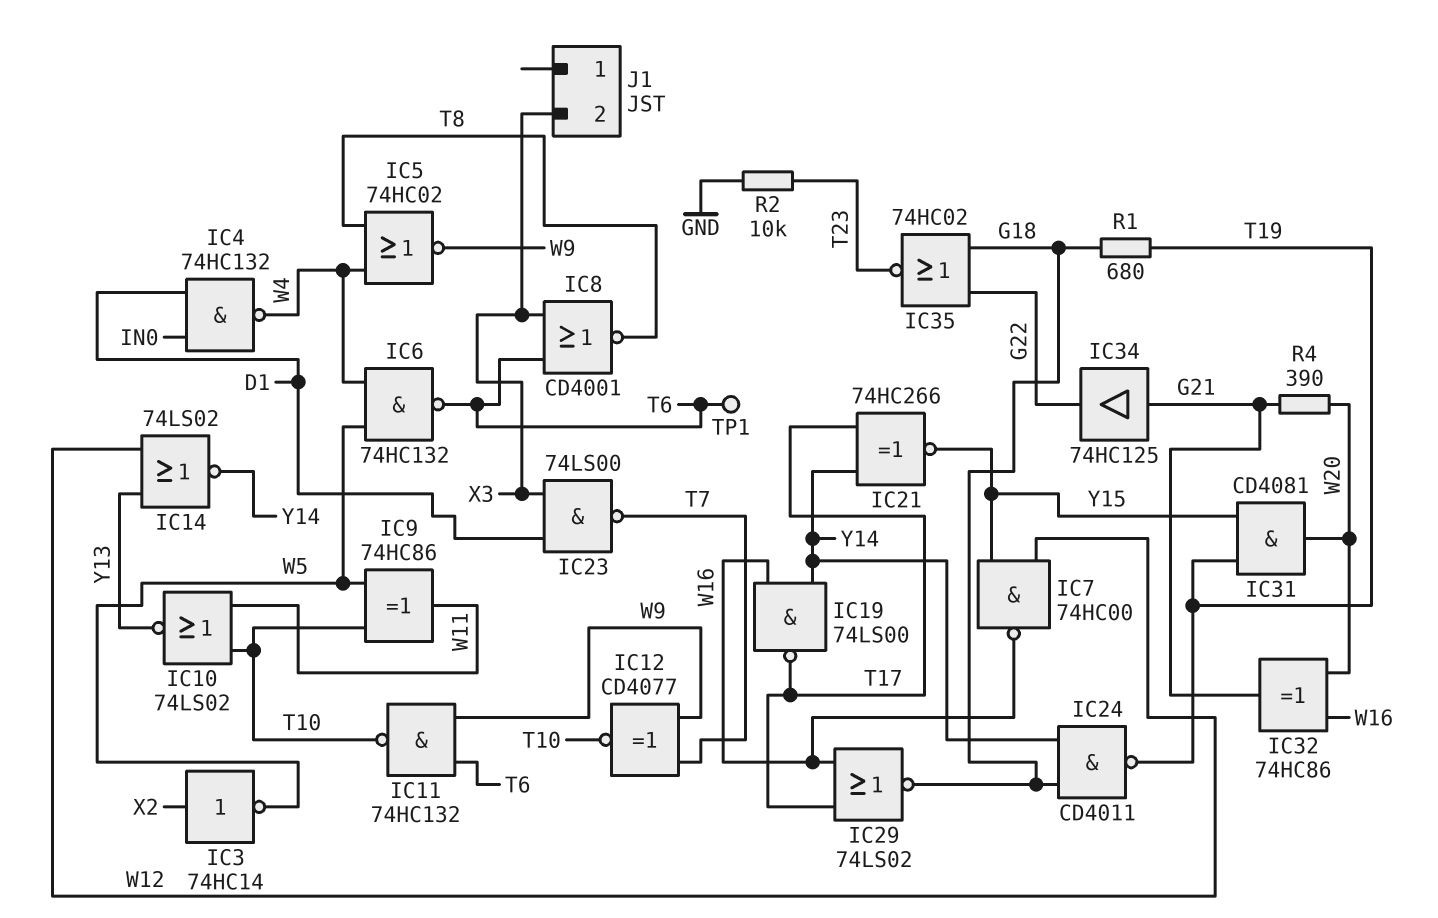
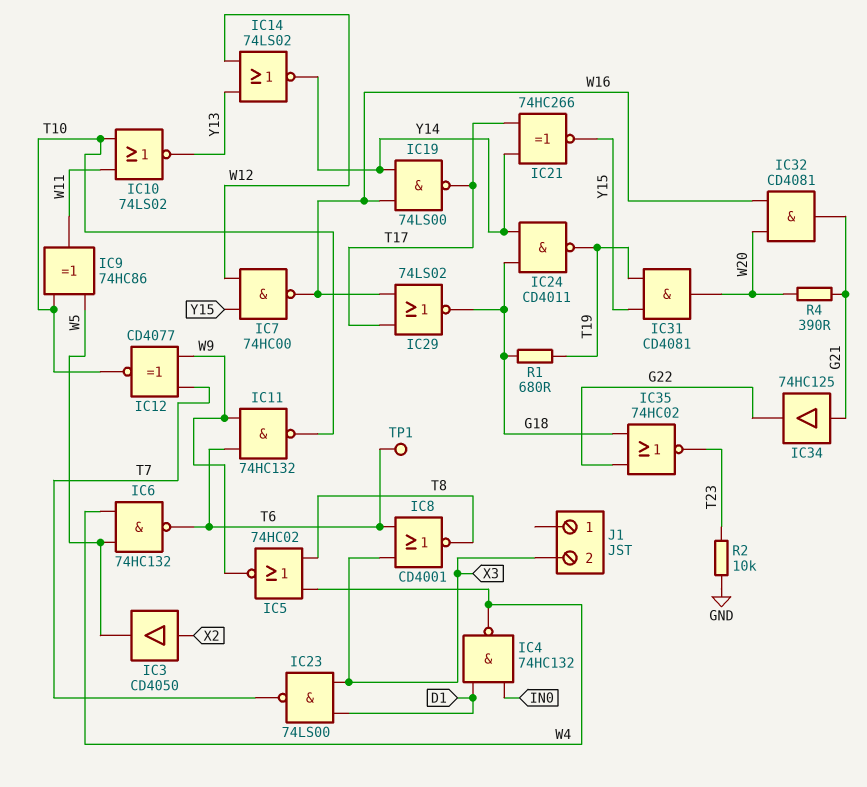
IC3: NOT 74HC14 (in X2, out W5) -> buffer CD4050 (in X2, out W5)
IC32: XOR 74HC86 (in W16, in W20, out G21) -> AND CD4081 (in W16, in W20, out G21)

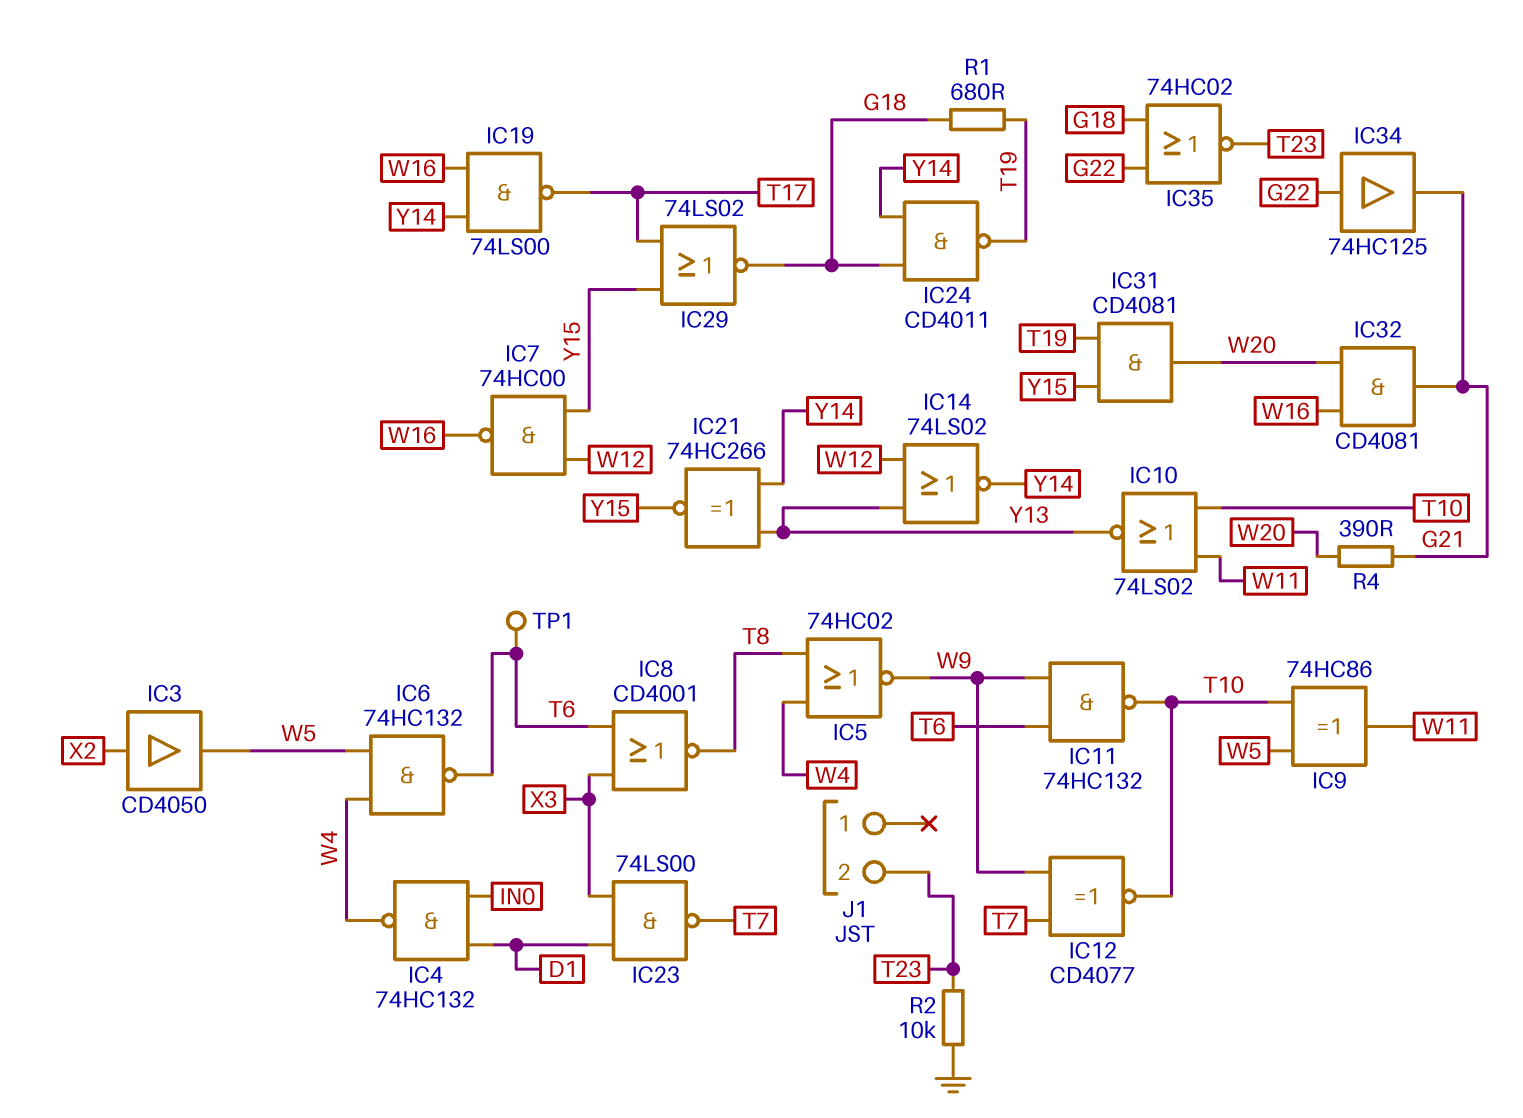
IC21: XNOR 74HC266 (in T17, in Y14, out Y15) -> XNOR 74HC266 (in Y13, in Y14, out Y15)
IC29: NOR 74LS02 (in T17, in W16, out G18) -> NOR 74LS02 (in T17, in Y15, out G18)
IC34: buffer 74HC125 (in G21, out G22) -> buffer 74HC125 (in G22, out G21)
J1 pin 2: X3 -> T23

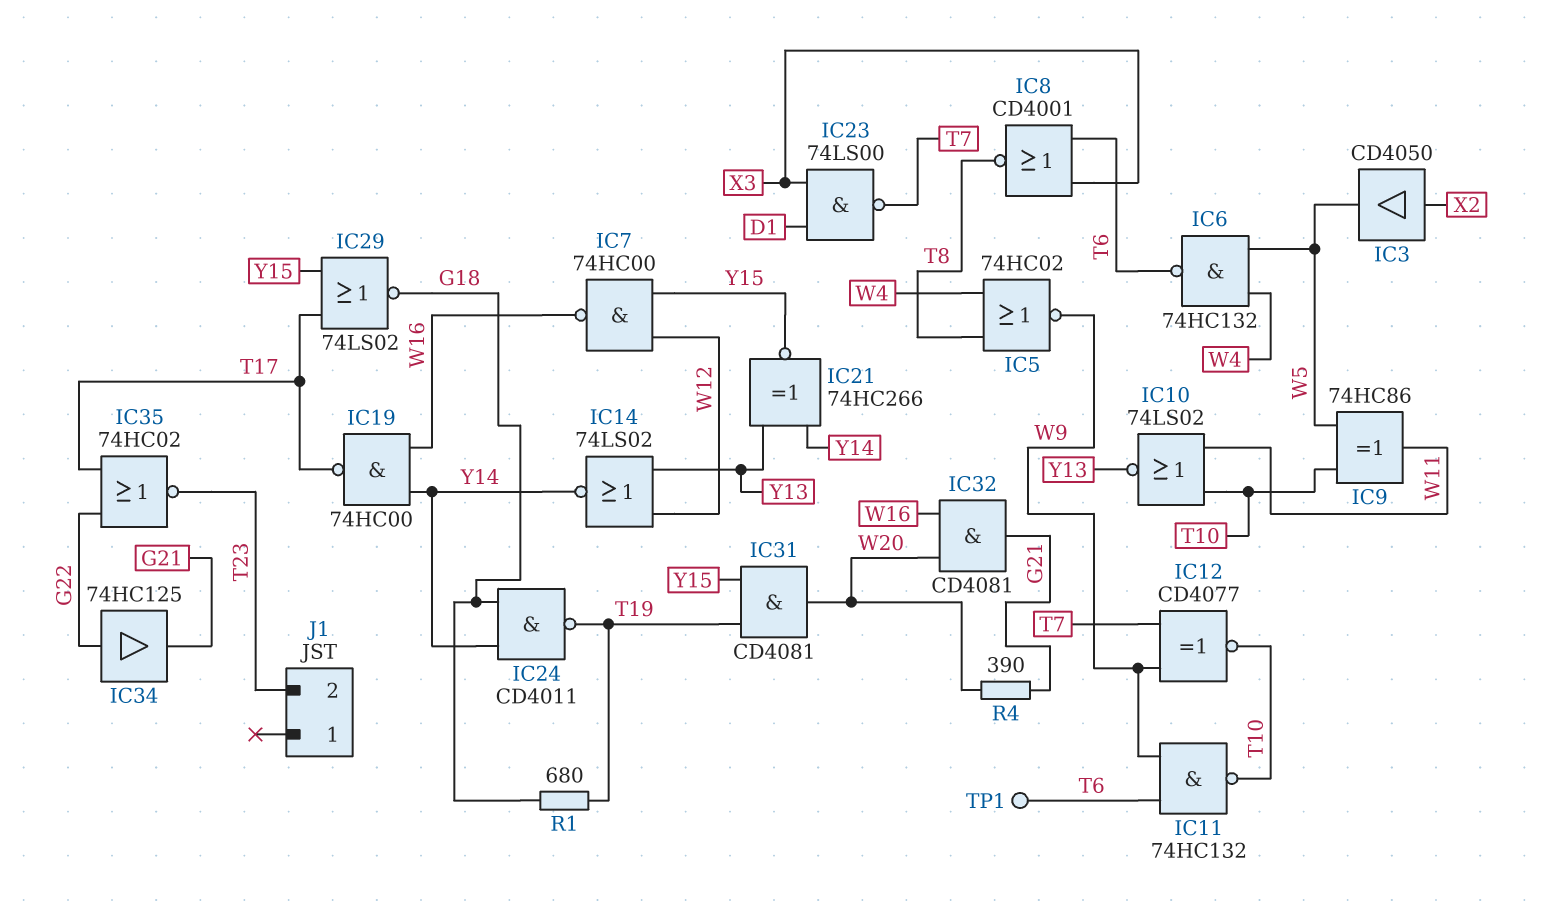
IC4: NAND 74HC132 (in D1, in IN0, out W4) -> none
IC19: NAND 74LS00 (in W16, in Y14, out T17) -> NAND 74HC00 (in W16, in Y14, out T17)
IC35: NOR 74HC02 (in G18, in G22, out T23) -> NOR 74HC02 (in G22, in T17, out T23)
R2: 10k (GND, T23) -> none

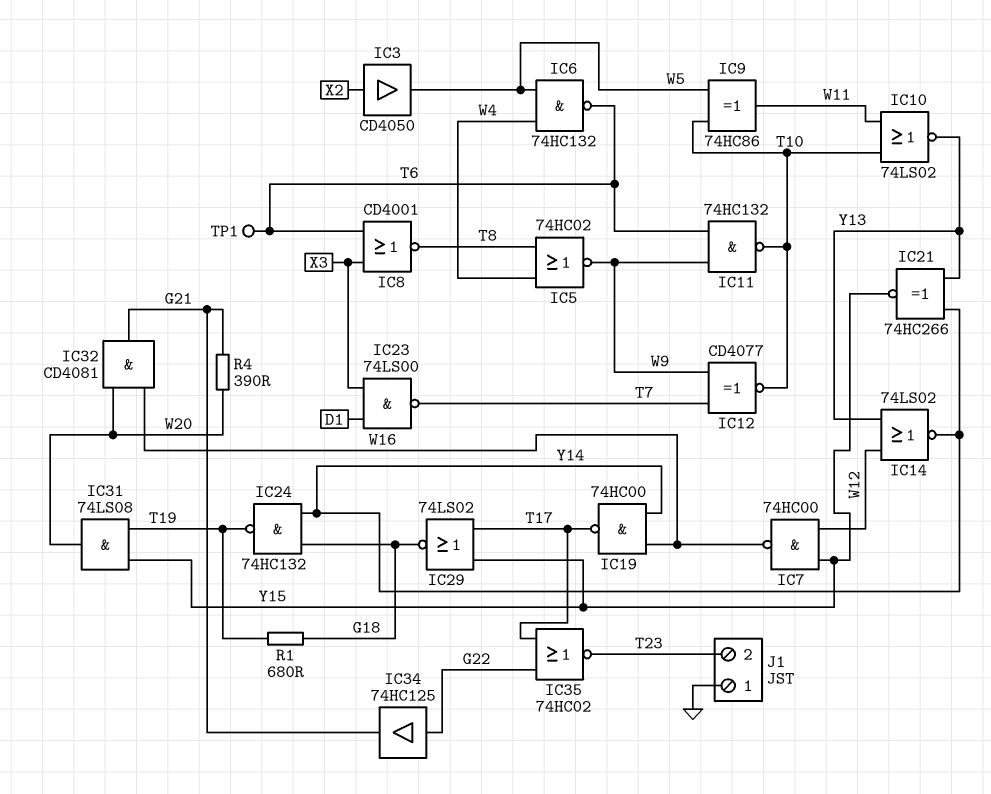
IC24: NAND CD4011 (in G18, in Y14, out T19) -> NAND 74HC132 (in G18, in Y14, out T19)
IC31: AND CD4081 (in T19, in Y15, out W20) -> AND 74LS08 (in T19, in Y15, out W20)
J1 pin 1: none -> GND

